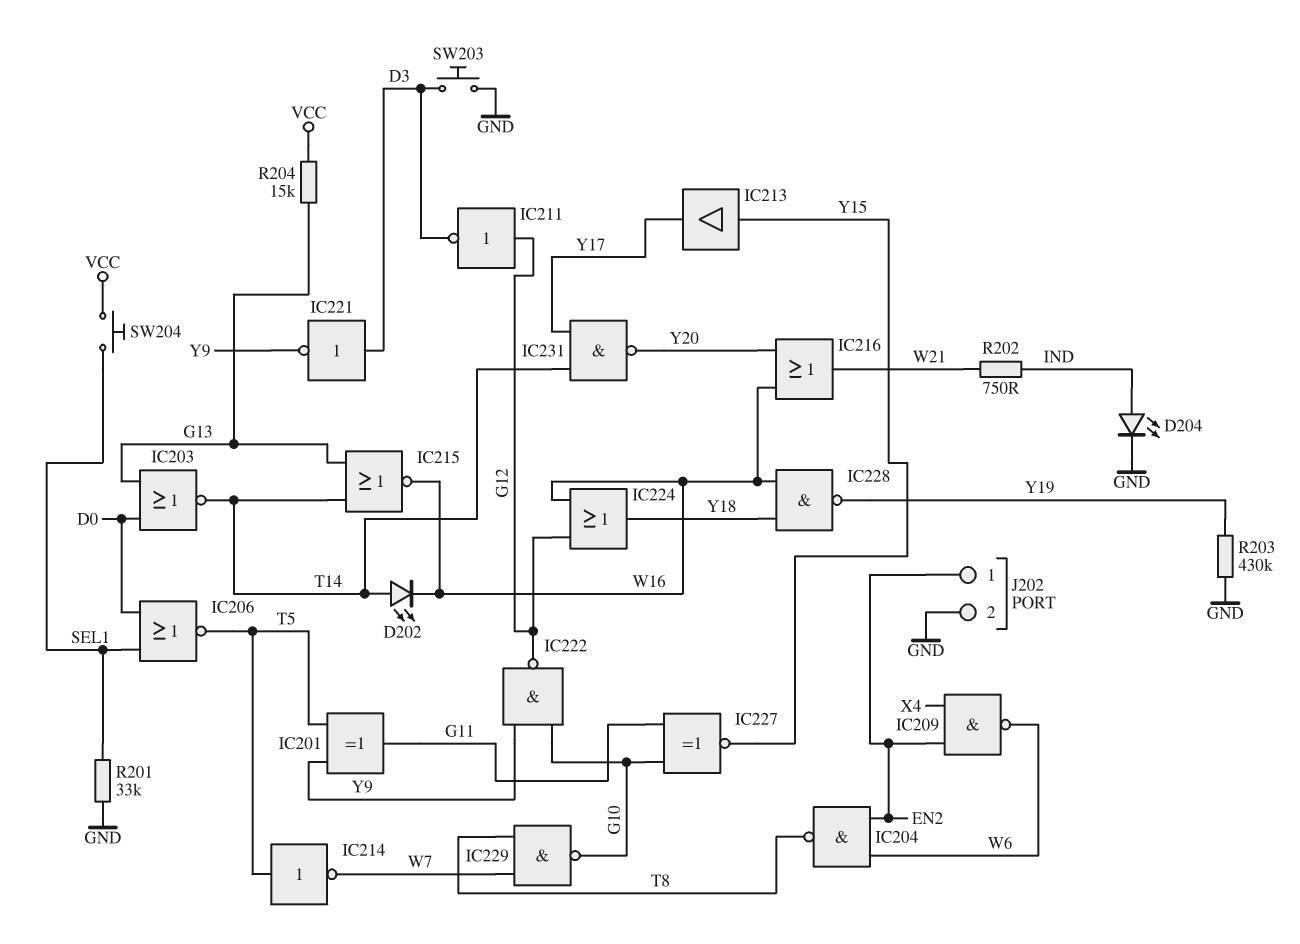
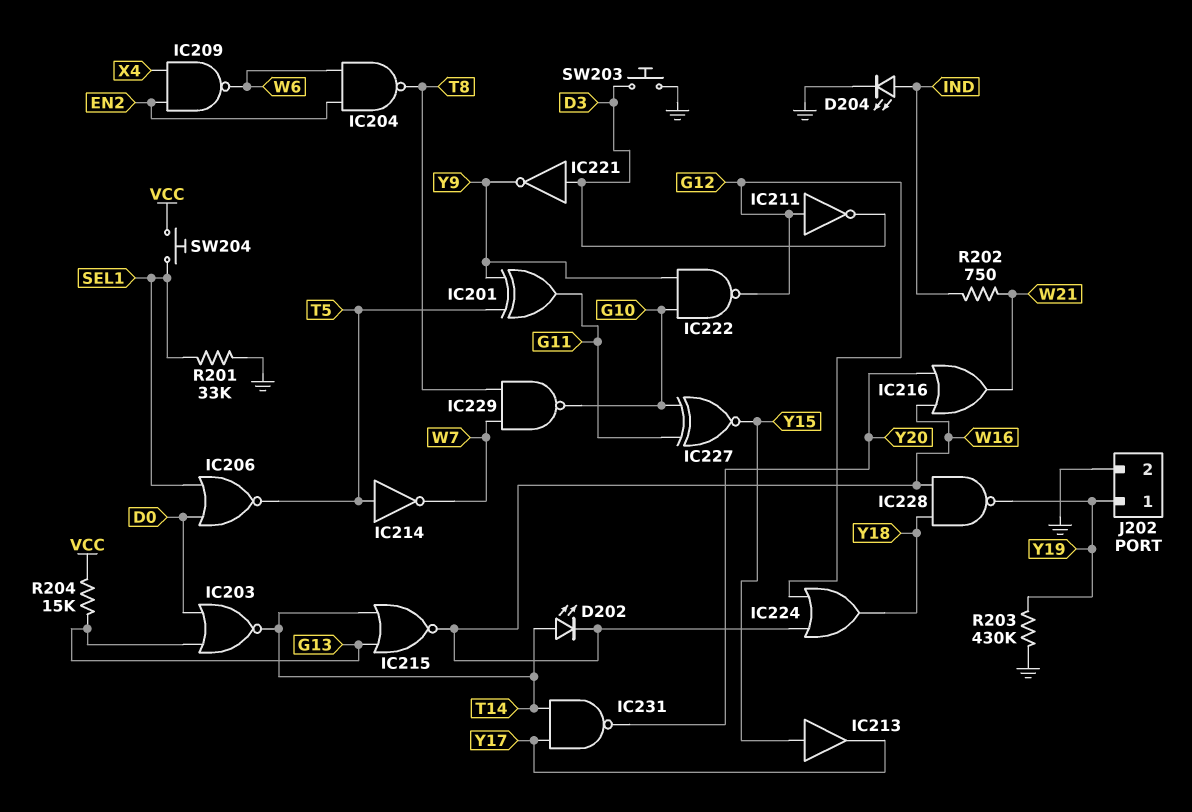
J202 pin 1: EN2 -> Y19

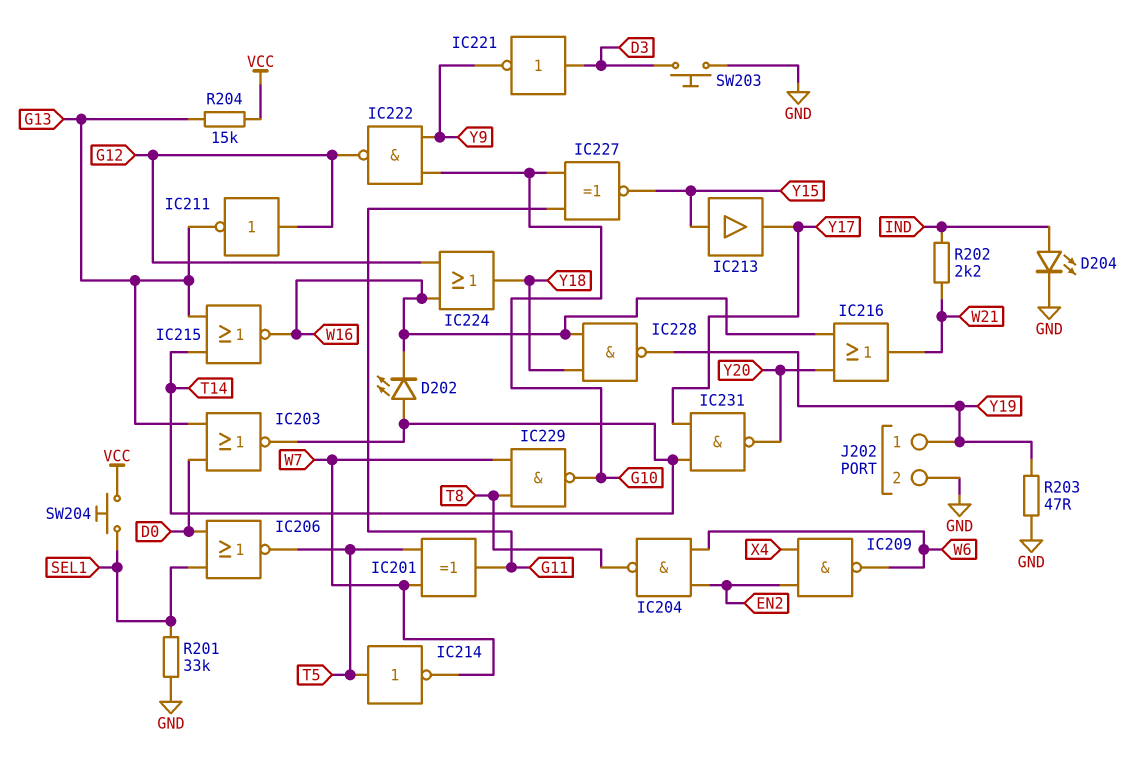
IC201: XOR (in T5, in Y9, out G11) -> XOR (in T5, in W7, out G11)
IC211: NOT (in G12, out D3) -> NOT (in G12, out G13)
R202: 750 (IND, W21) -> 2.2k (IND, W21)
R203: 430k (GND, Y19) -> 47 (GND, Y19)

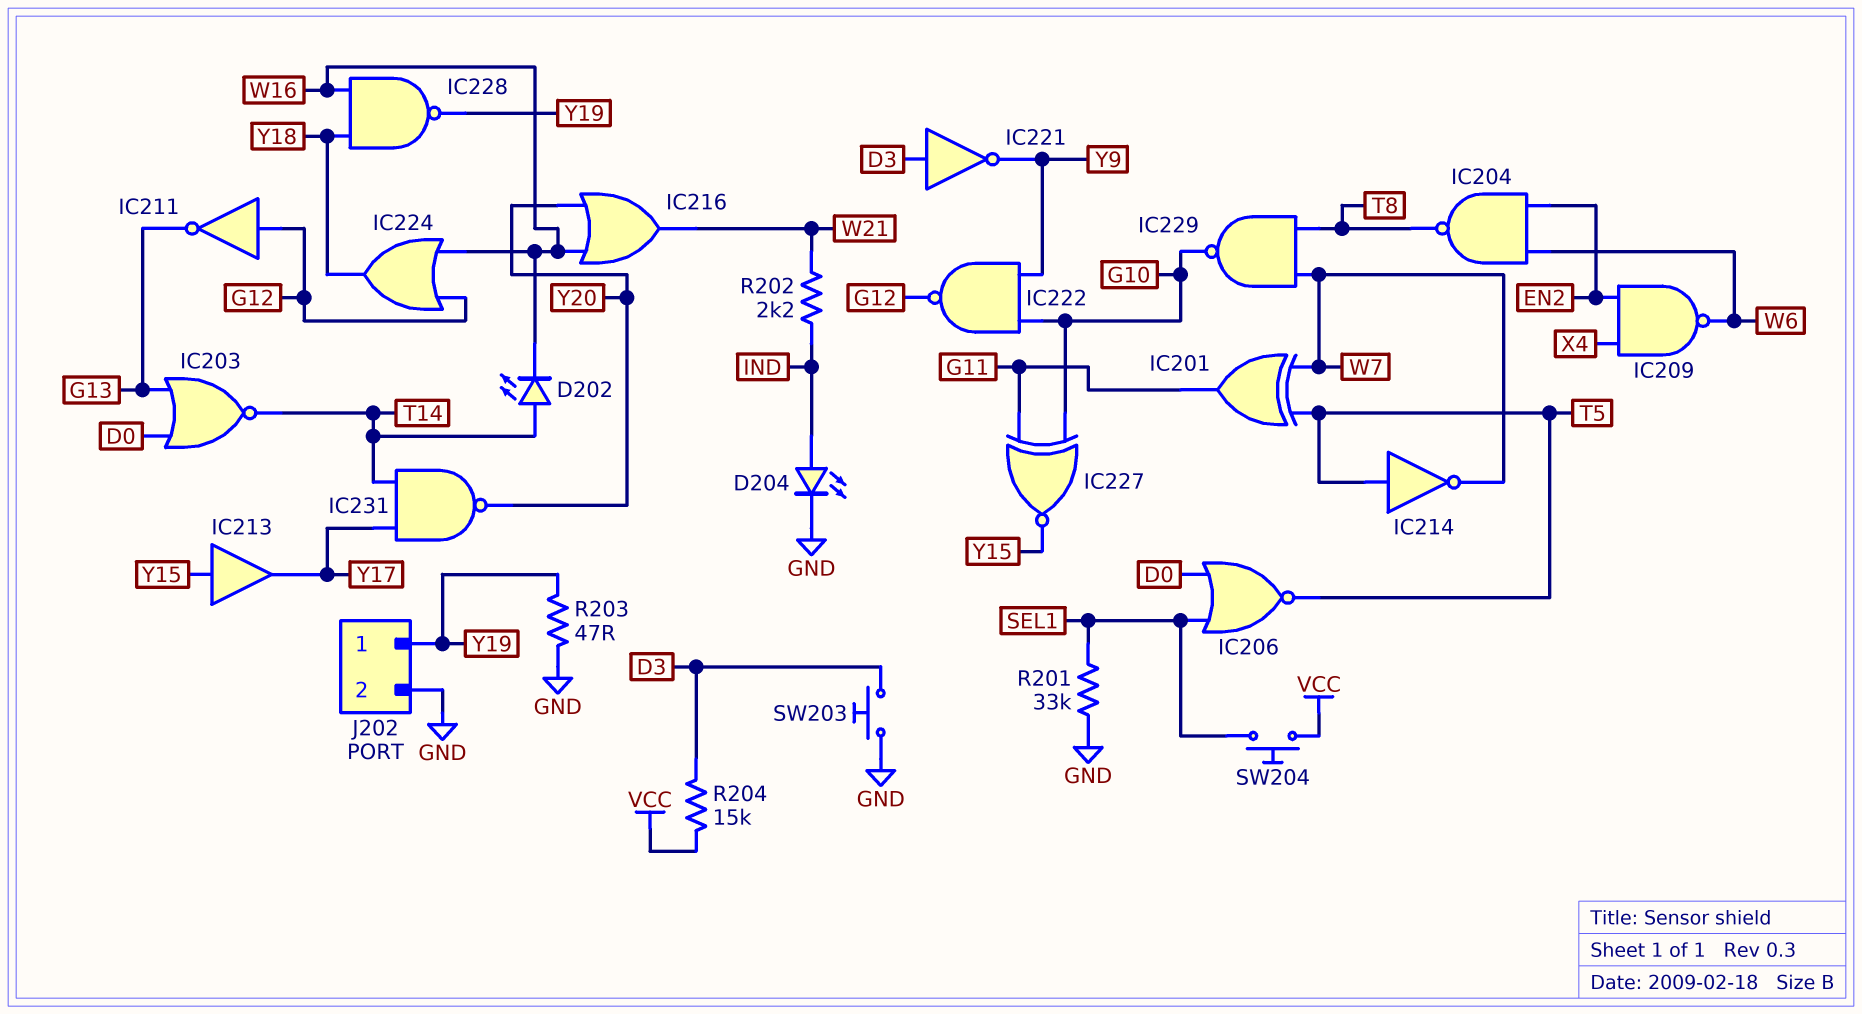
IC215: NOR (in G13, in T14, out W16) -> none
R204: 15k (G13, VCC) -> 15k (D3, VCC)

